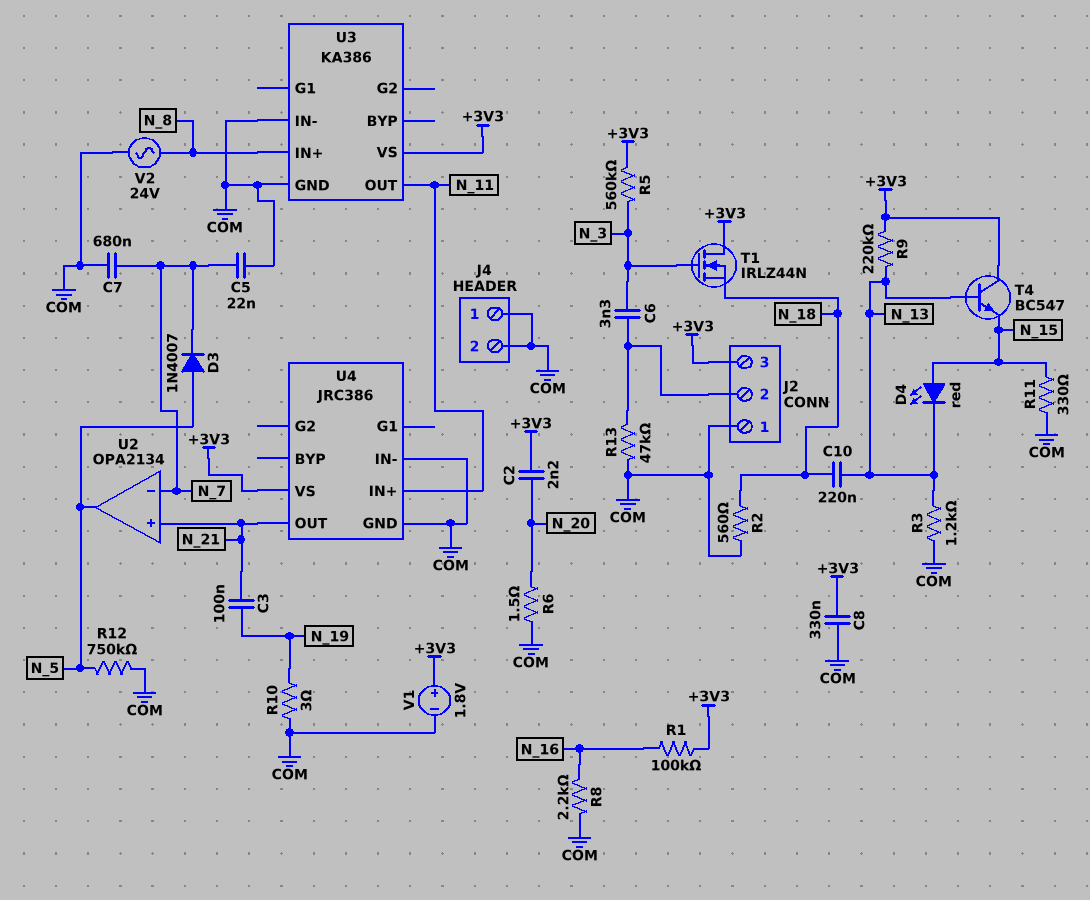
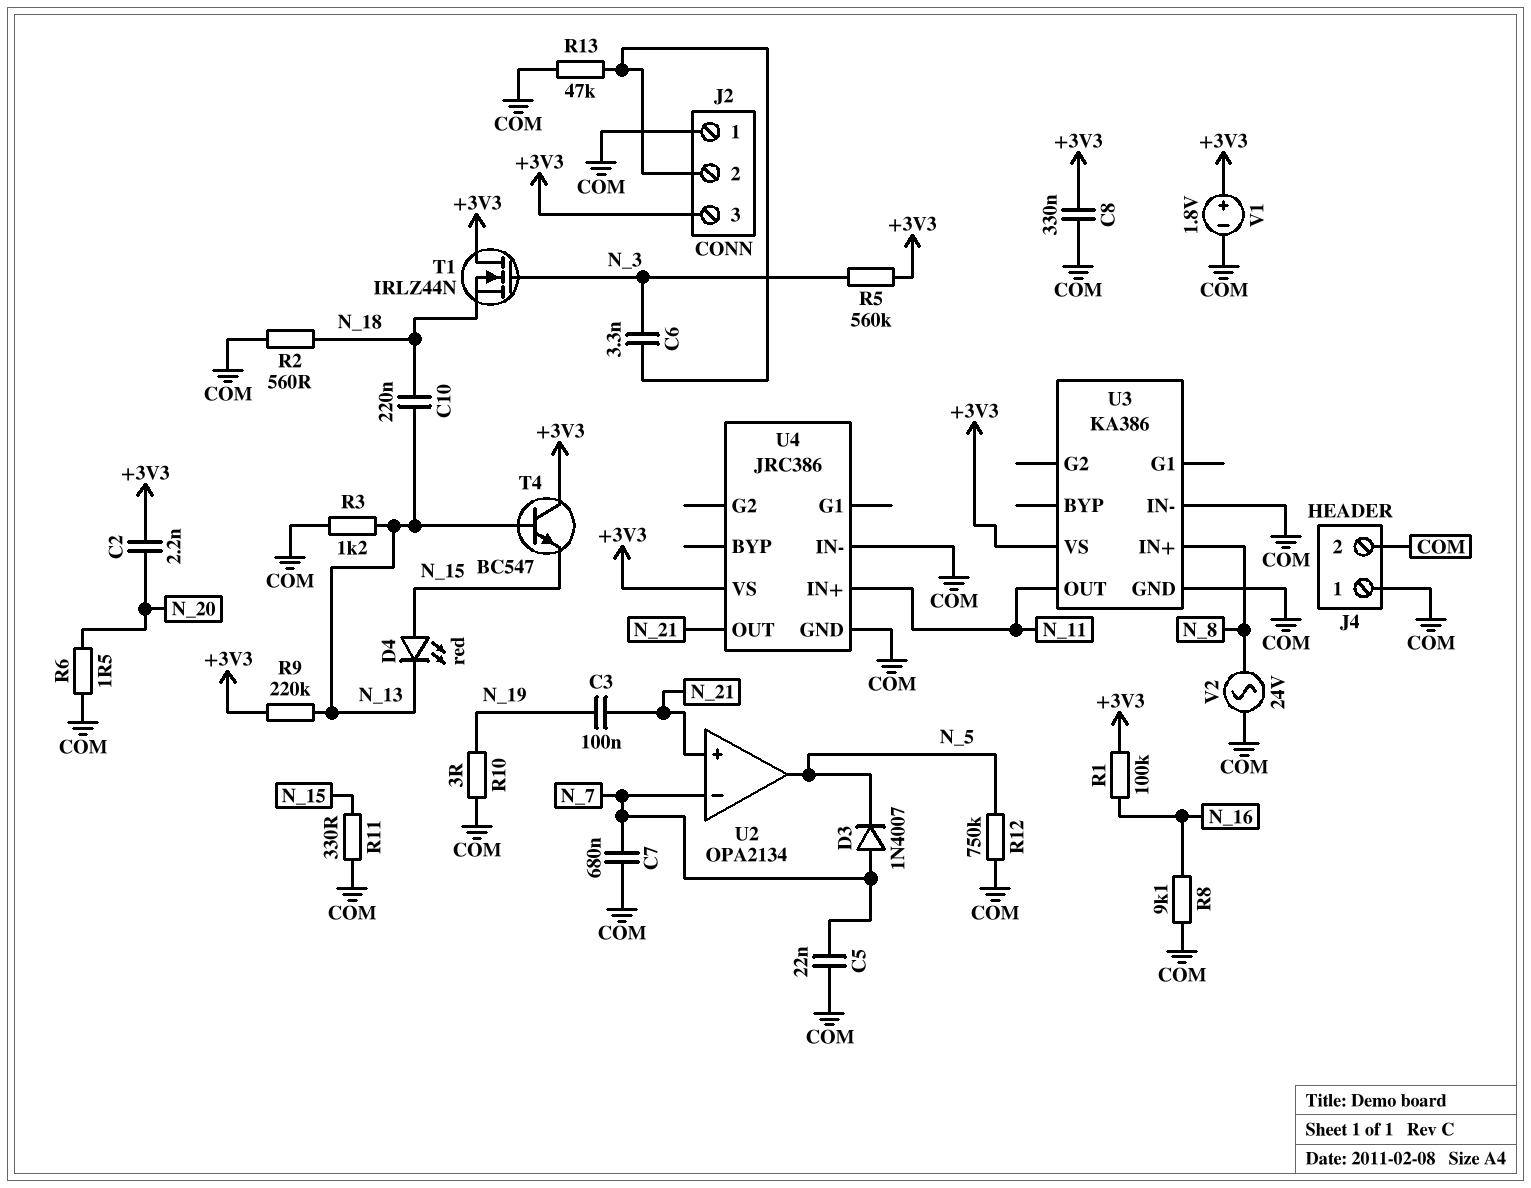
D3: diode 1N4007 (A N_5, K N_7) -> diode 1N4007 (A N_7, K N_5)
R8: 2.2k (COM, N_16) -> 9.1k (COM, N_16)

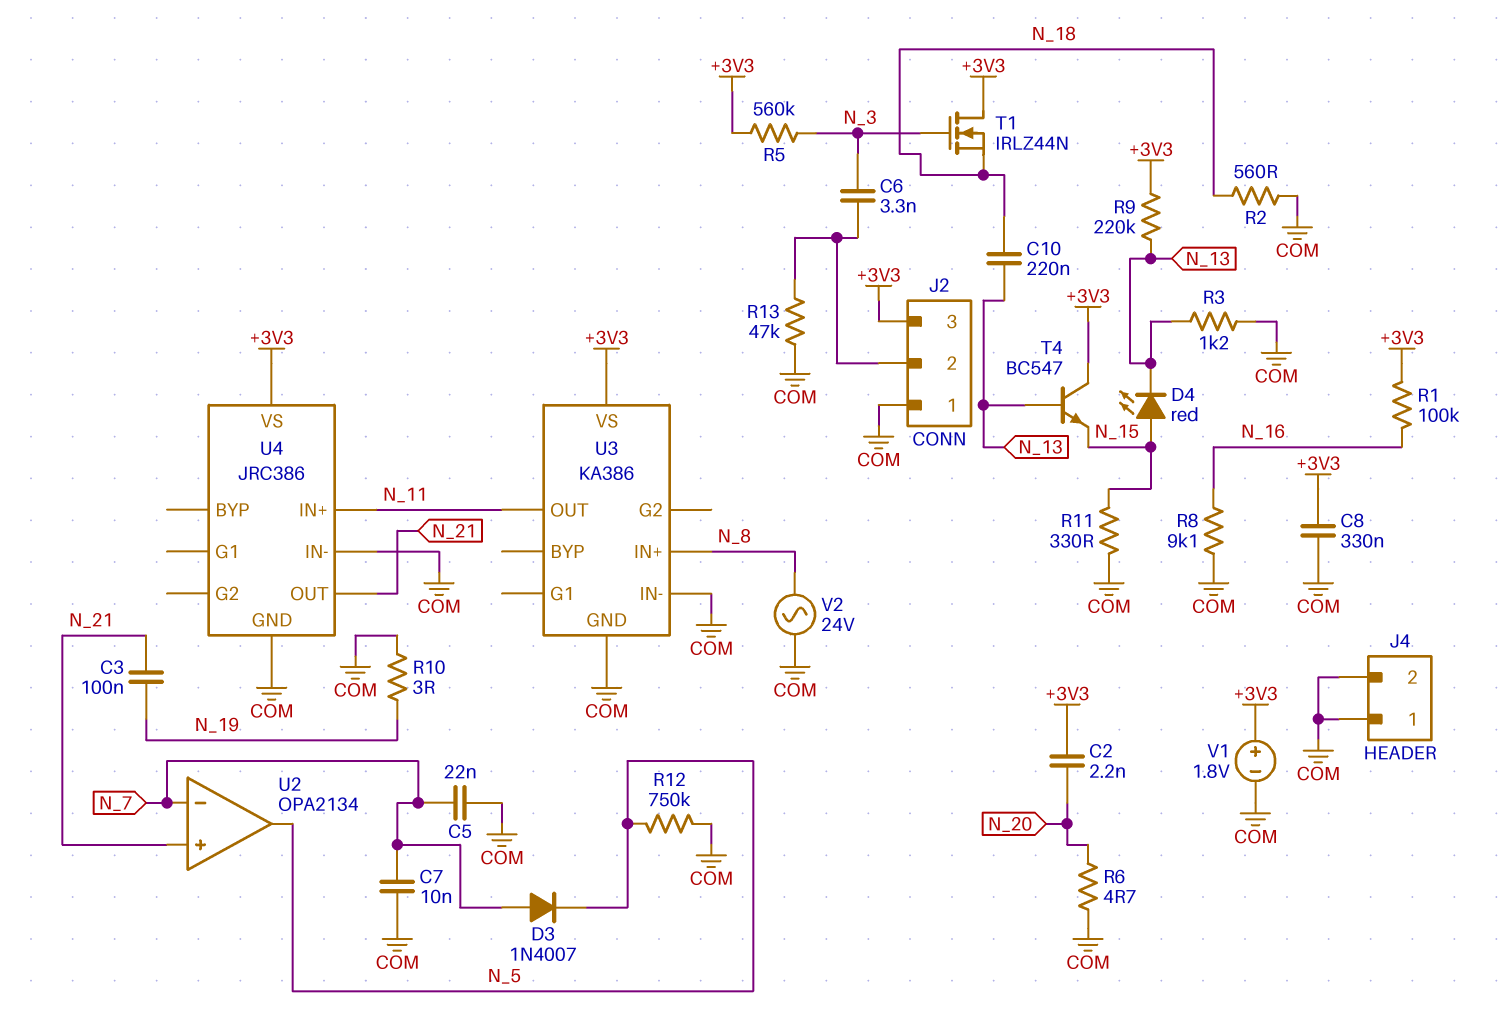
C7: 680nF (COM, N_7) -> 10nF (COM, N_7)
R6: 1.5 (COM, N_20) -> 4.7 (COM, N_20)

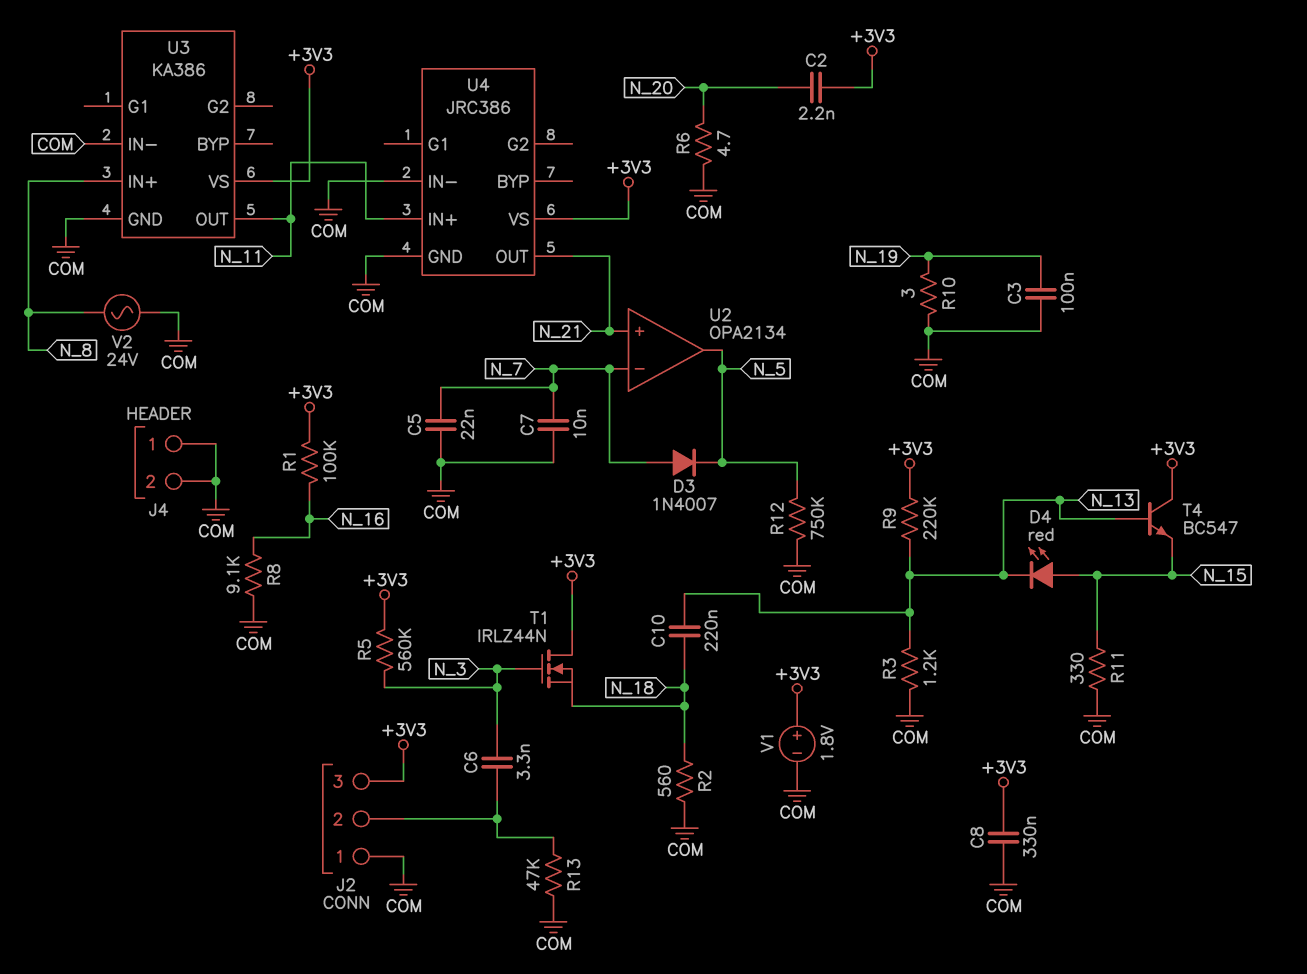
C3: 100nF (N_19, N_21) -> 100nF (COM, N_19)

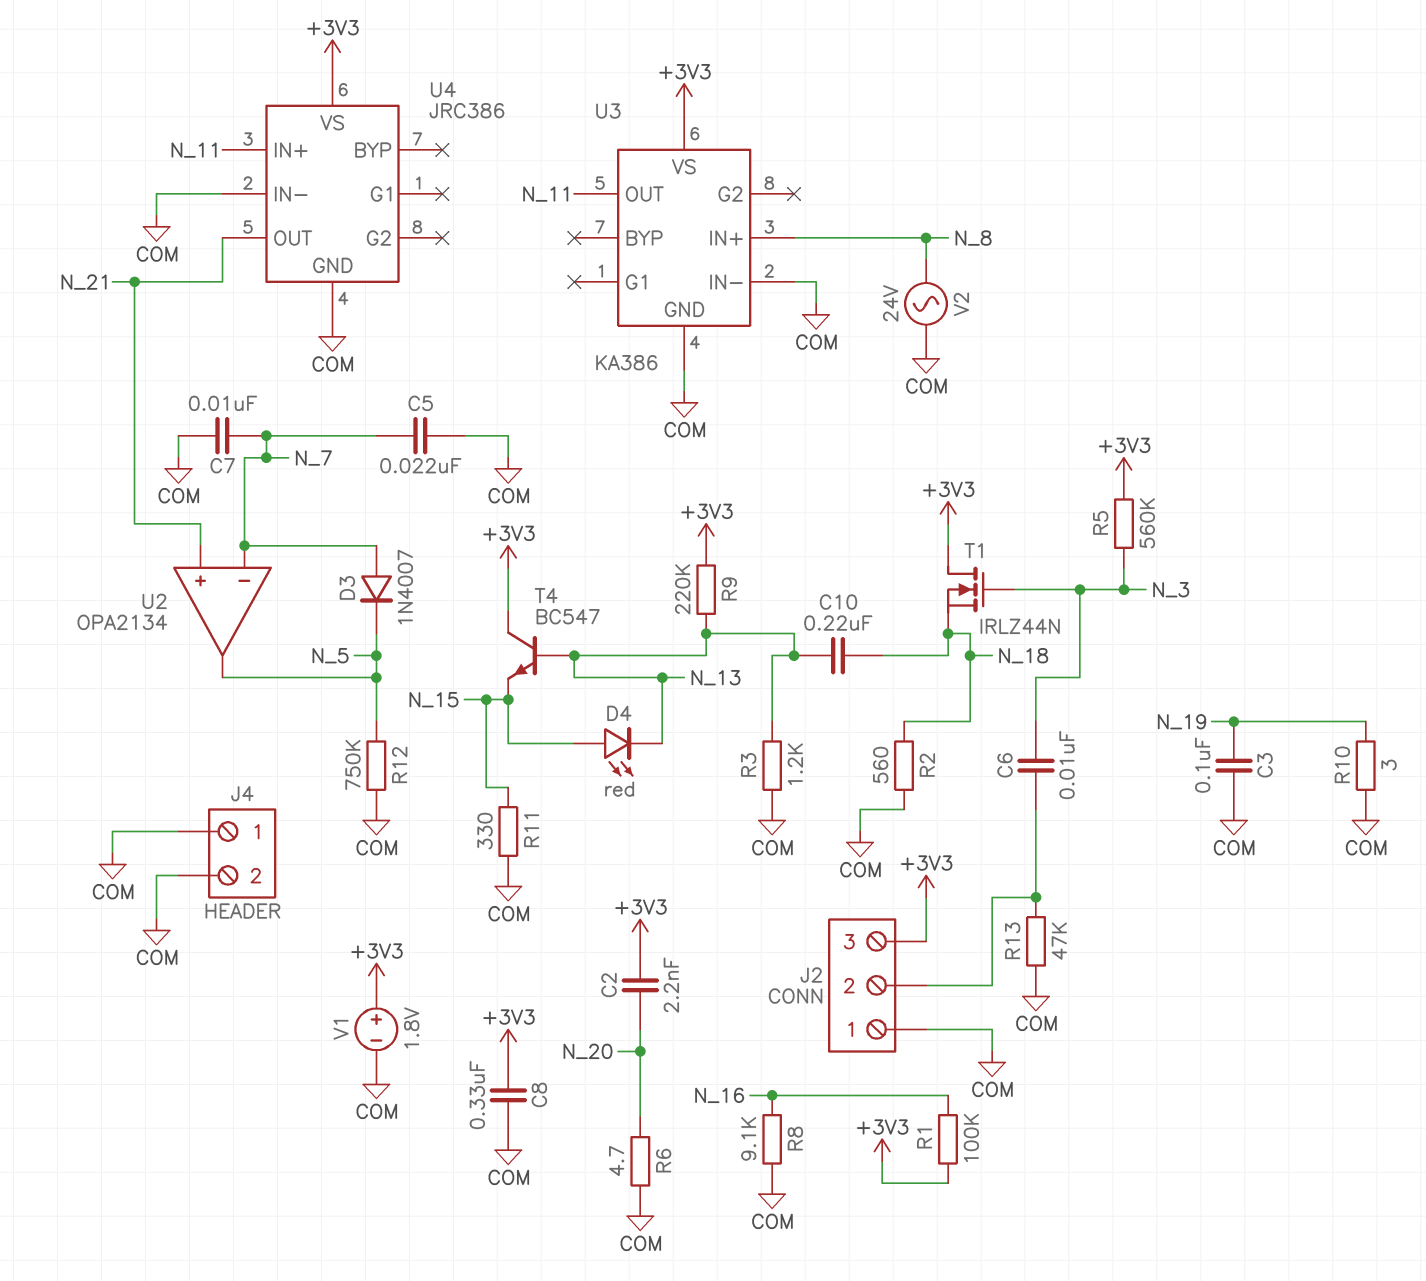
C6: 3.3nF (J2/2, N_3) -> 10nF (J2/2, N_3)

